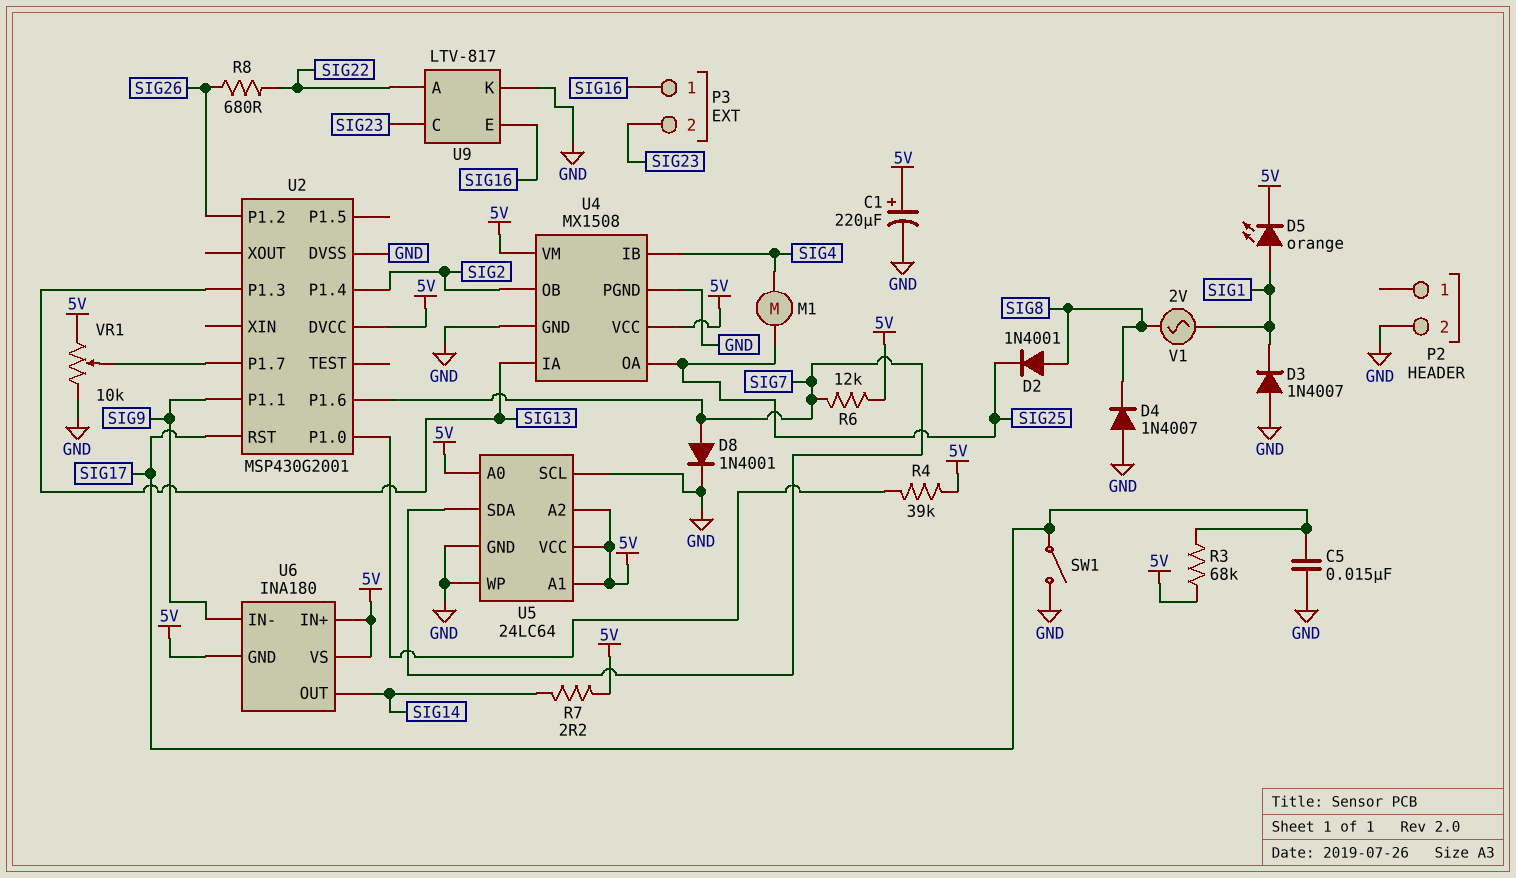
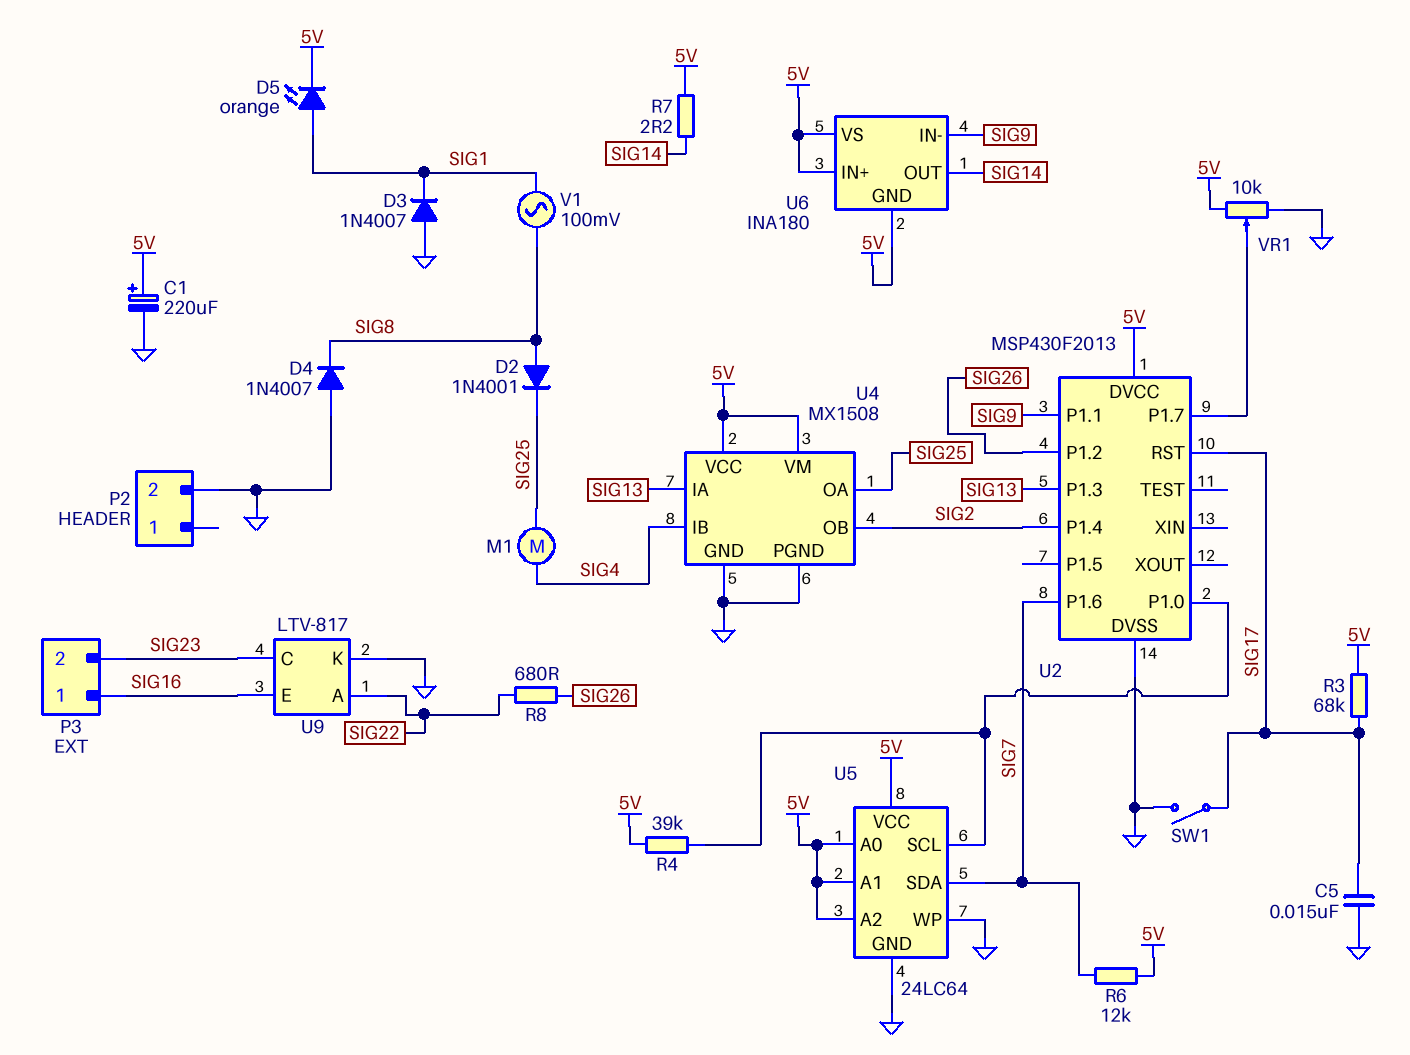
D8: diode 1N4001 (A SIG7, K GND) -> none
U2: MSP430G2001 -> MSP430F2013
U5 pin SCL: GND -> U2/P1.0
V1: AC 2V (SIG1, SIG8) -> AC 100mV (SIG1, SIG8)

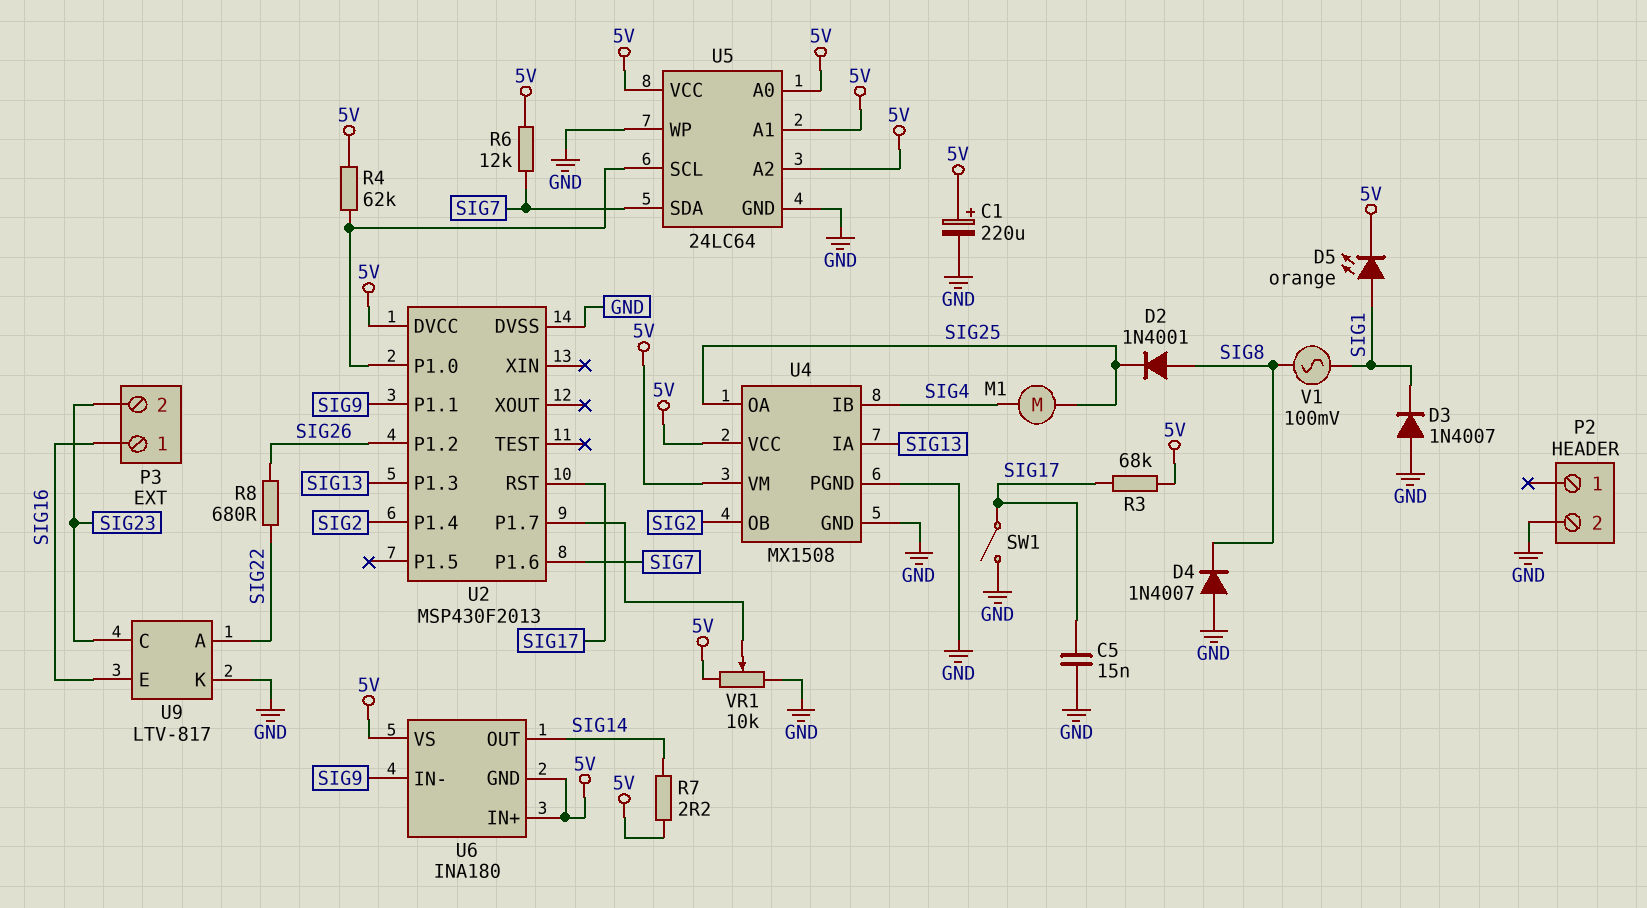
R4: 39k (5V, U2/P1.0) -> 62k (5V, U2/P1.0)

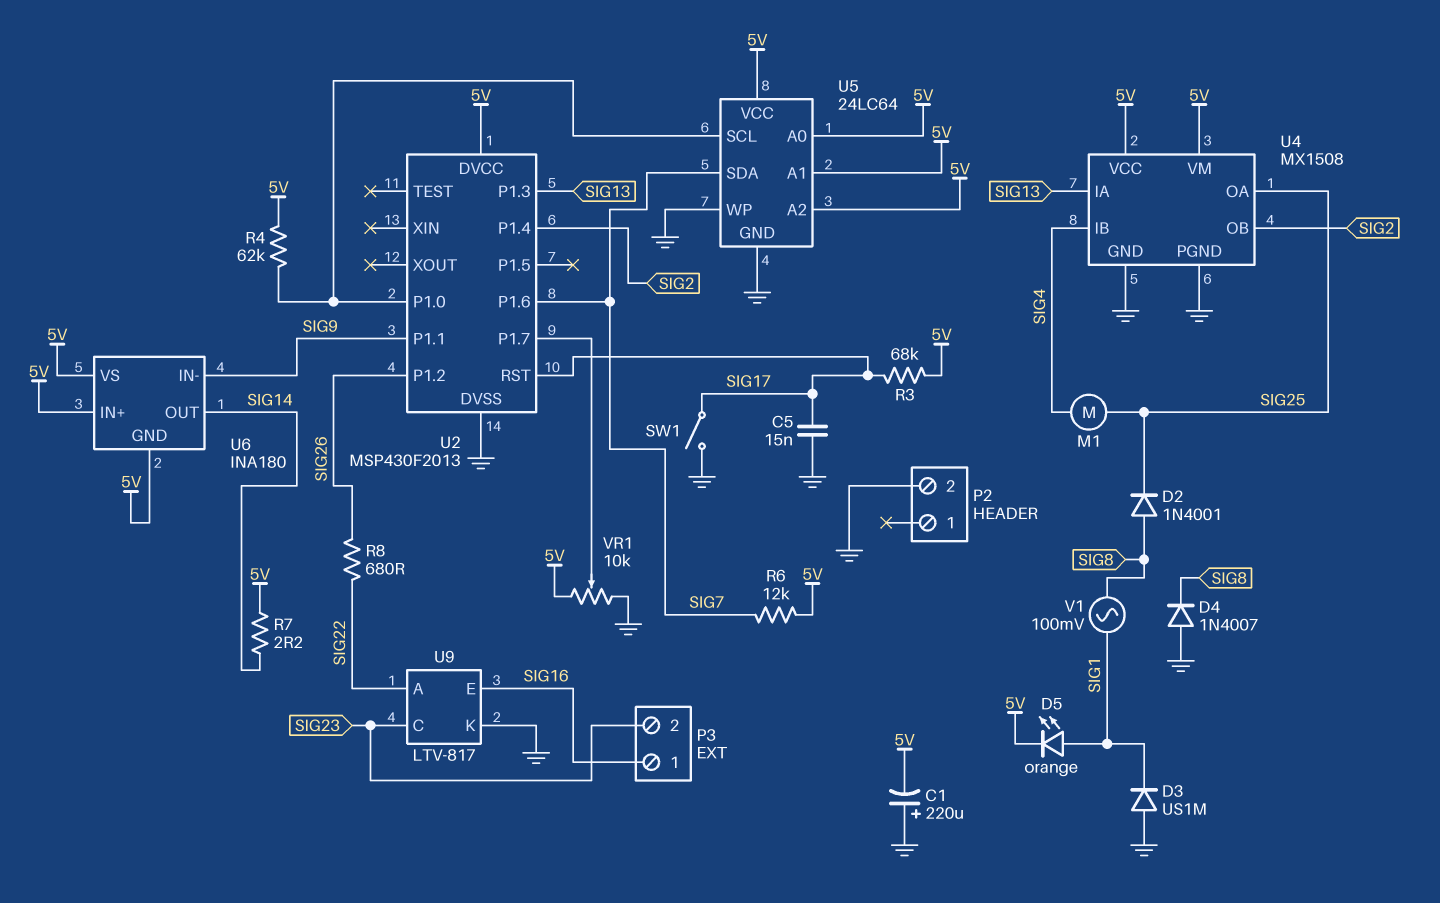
C1: 220uF (plus 5V, minus GND) -> 220uF (plus GND, minus 5V)
D3: diode 1N4007 (A GND, K SIG1) -> diode US1M (A GND, K SIG1)

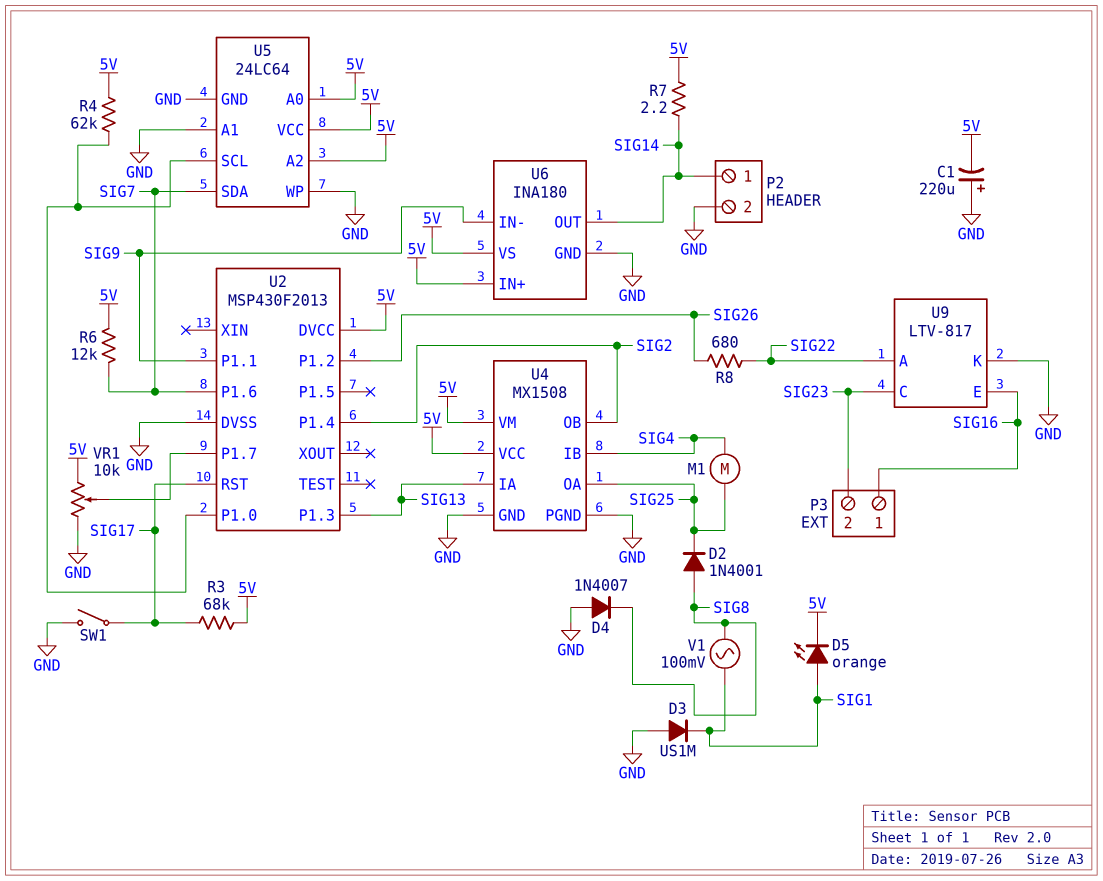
C5: 15nF (GND, SIG17) -> none
P2 pin 1: none -> SIG14
U5 pin A1: 5V -> GND
U6 pin GND: 5V -> GND

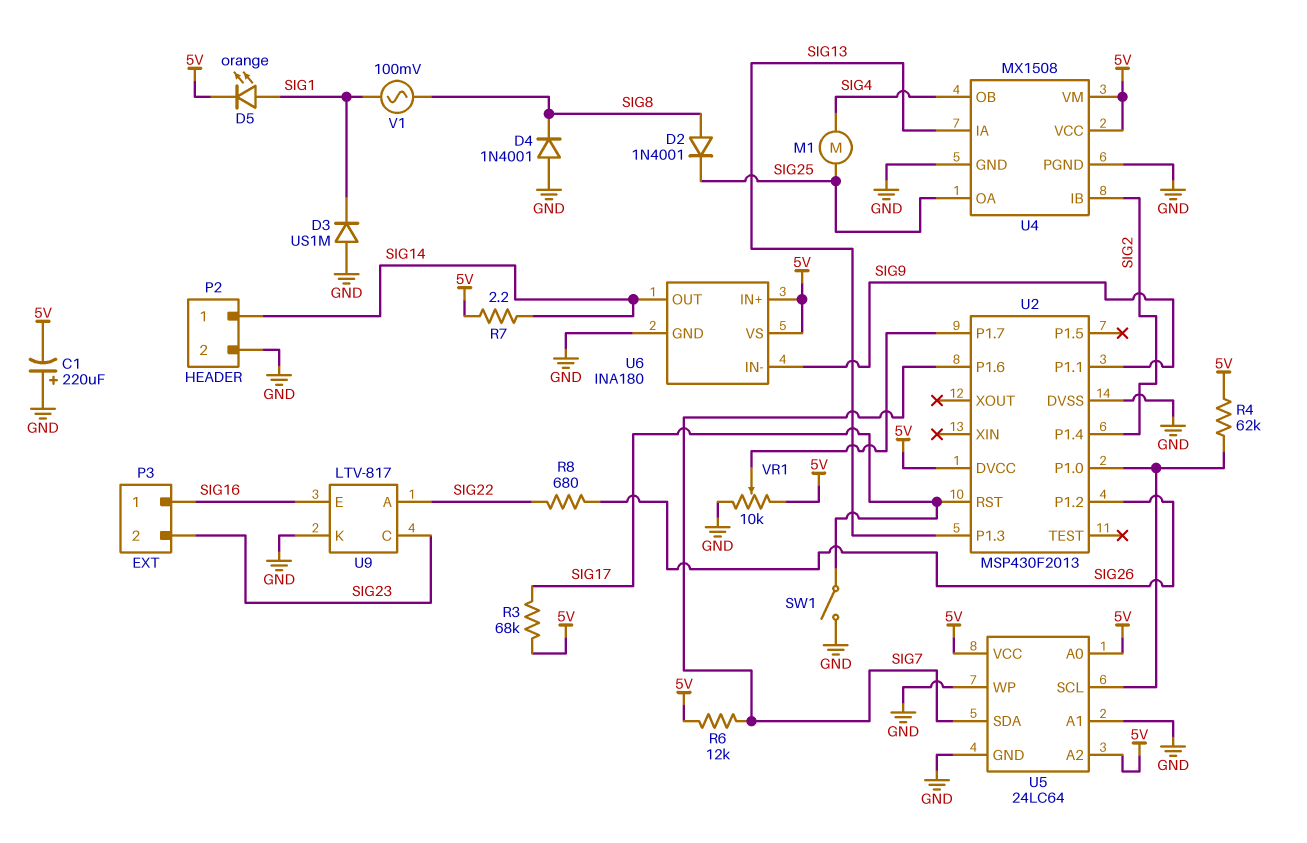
D4: diode 1N4007 (A GND, K SIG8) -> diode 1N4001 (A GND, K SIG8)
U4 pin IB: SIG4 -> SIG2
U4 pin OB: SIG2 -> SIG4

